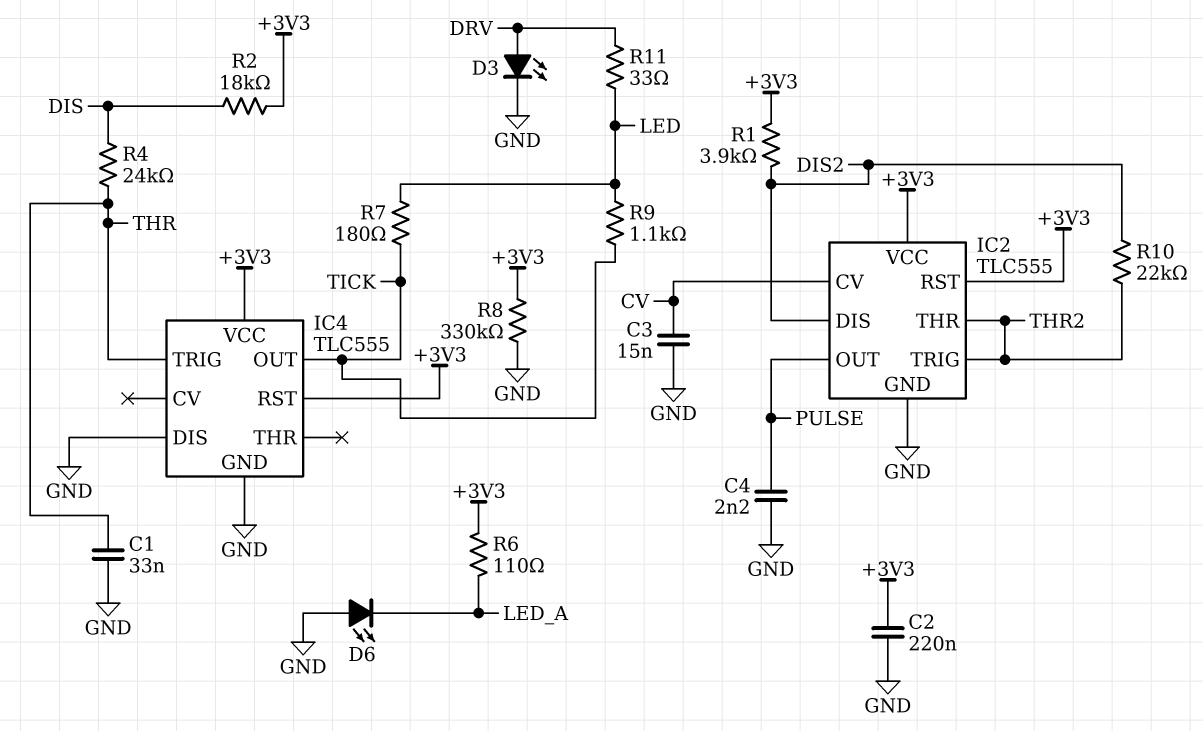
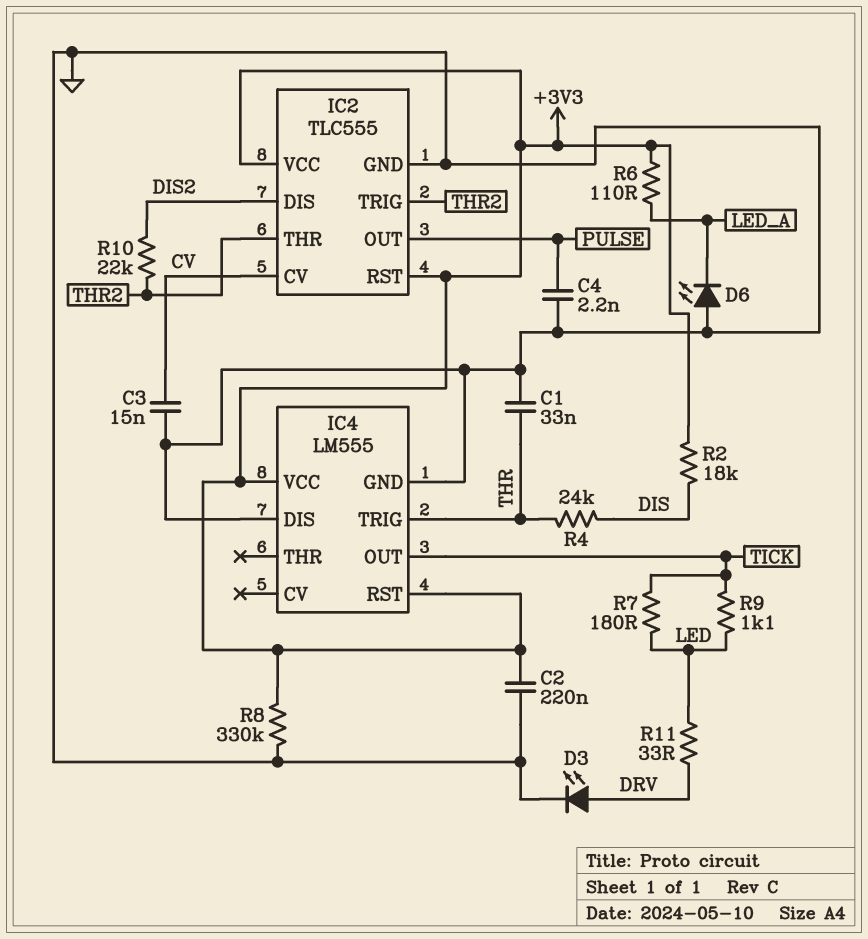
IC4: TLC555 -> LM555
R1: 3.9k (+3V3, DIS2) -> none

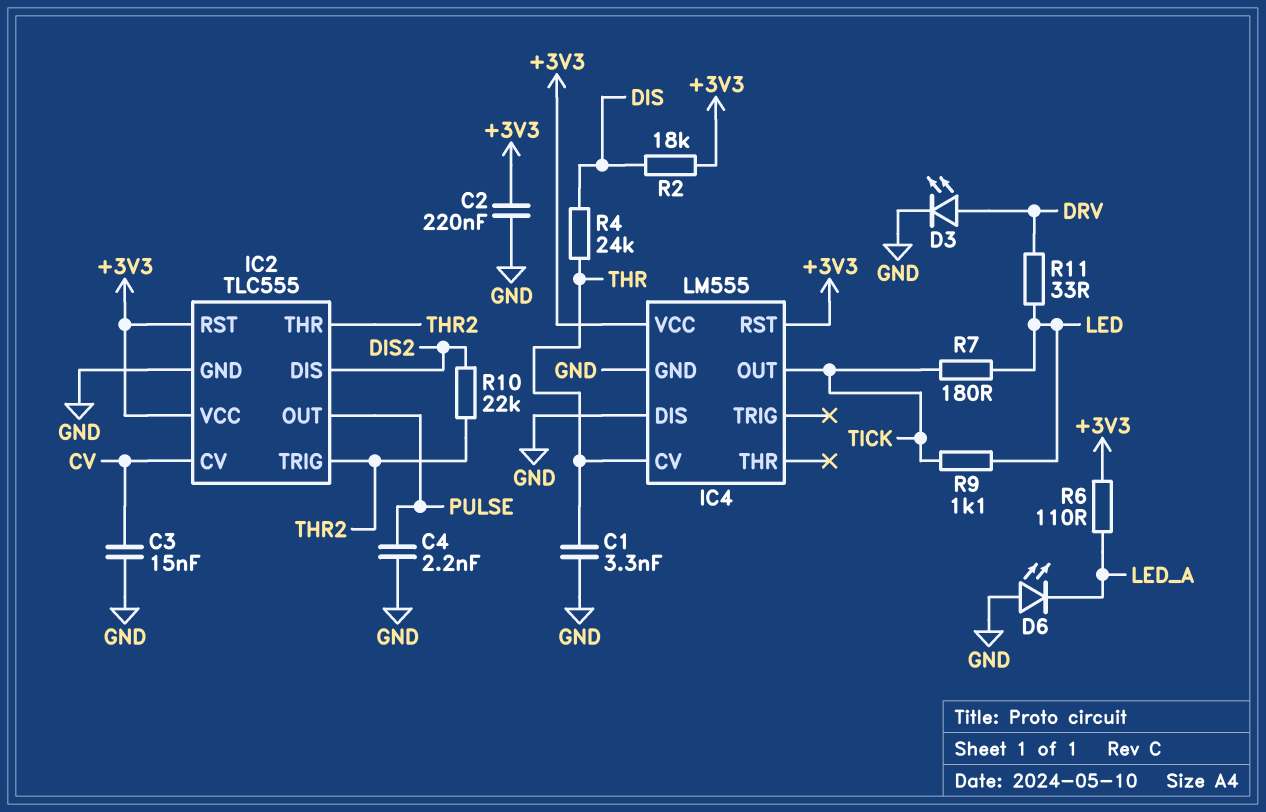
C1: 33nF (GND, THR) -> 3.3nF (GND, THR)
IC4 pin CV: none -> THR
IC4 pin TRIG: THR -> none
R8: 330k (+3V3, GND) -> none

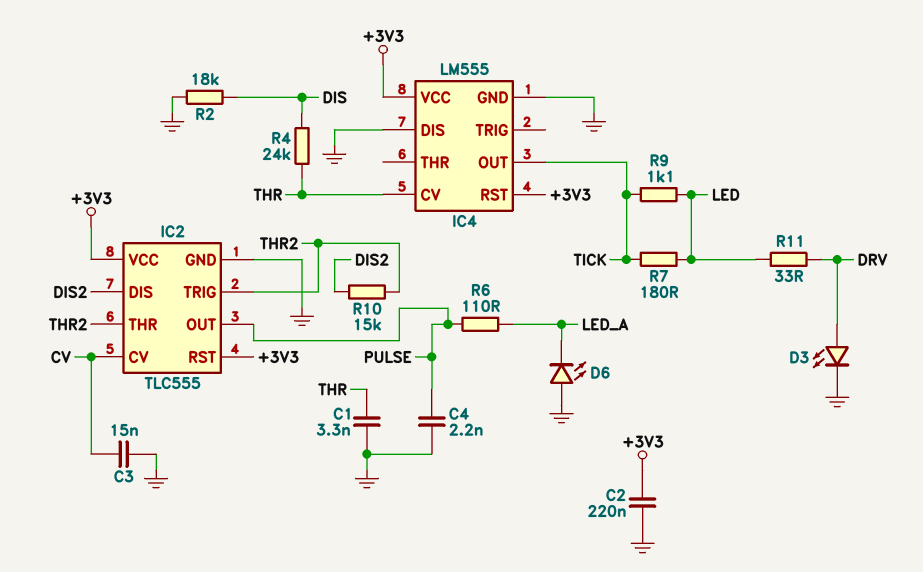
R2: 18k (+3V3, DIS) -> 18k (DIS, GND)
R6: 110 (+3V3, LED_A) -> 110 (LED_A, PULSE)
R10: 22k (DIS2, THR2) -> 15k (DIS2, THR2)

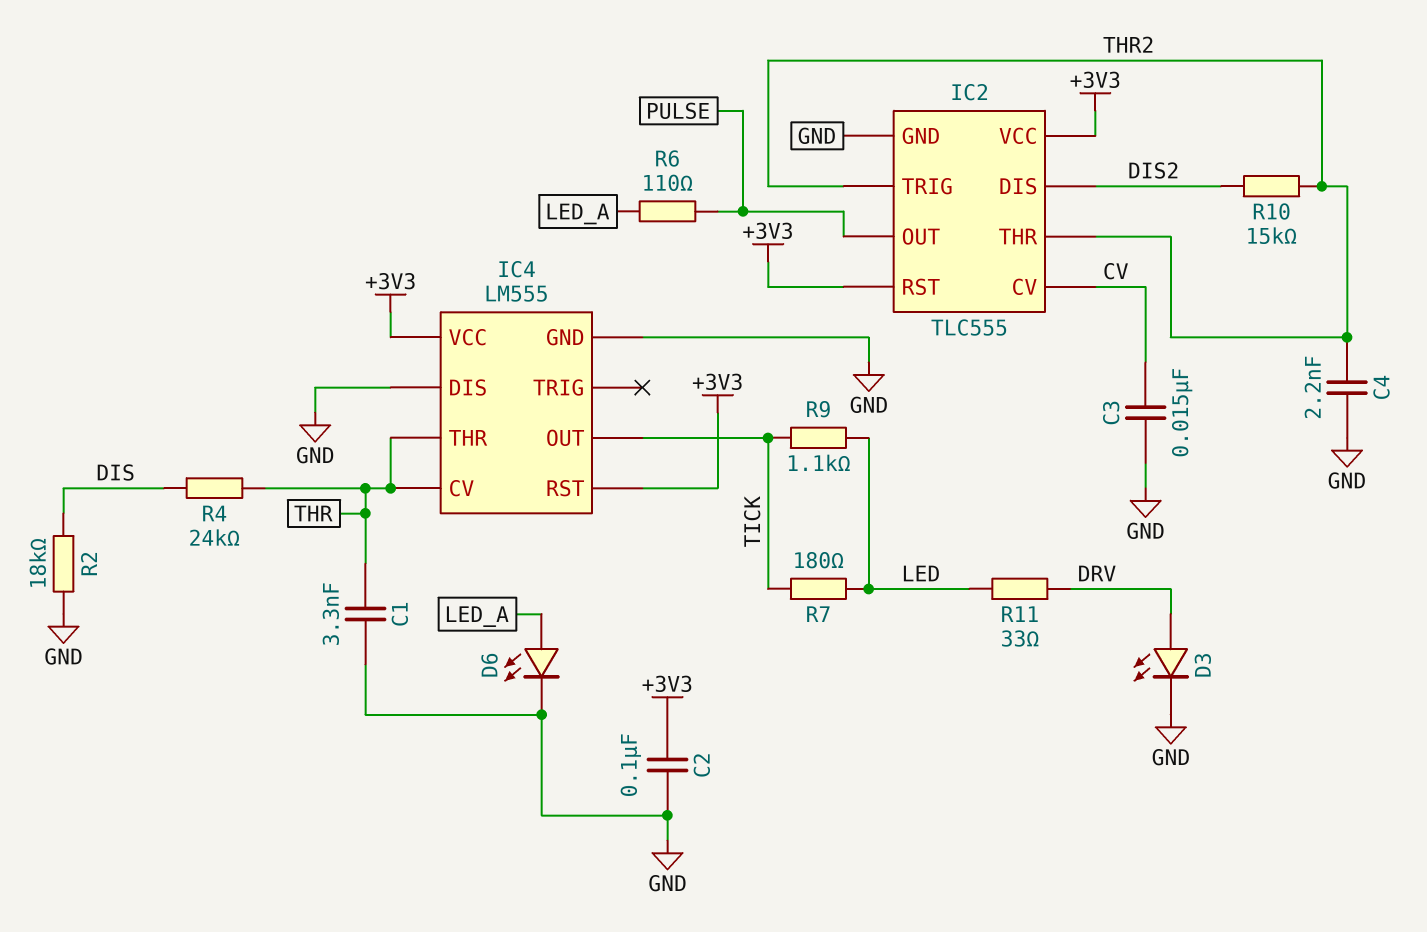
C2: 220nF (+3V3, GND) -> 100nF (+3V3, GND)
C4: 2.2nF (GND, PULSE) -> 2.2nF (GND, THR2)
D6: LED (A GND, K LED_A) -> LED (A LED_A, K GND)
IC4 pin THR: none -> THR

